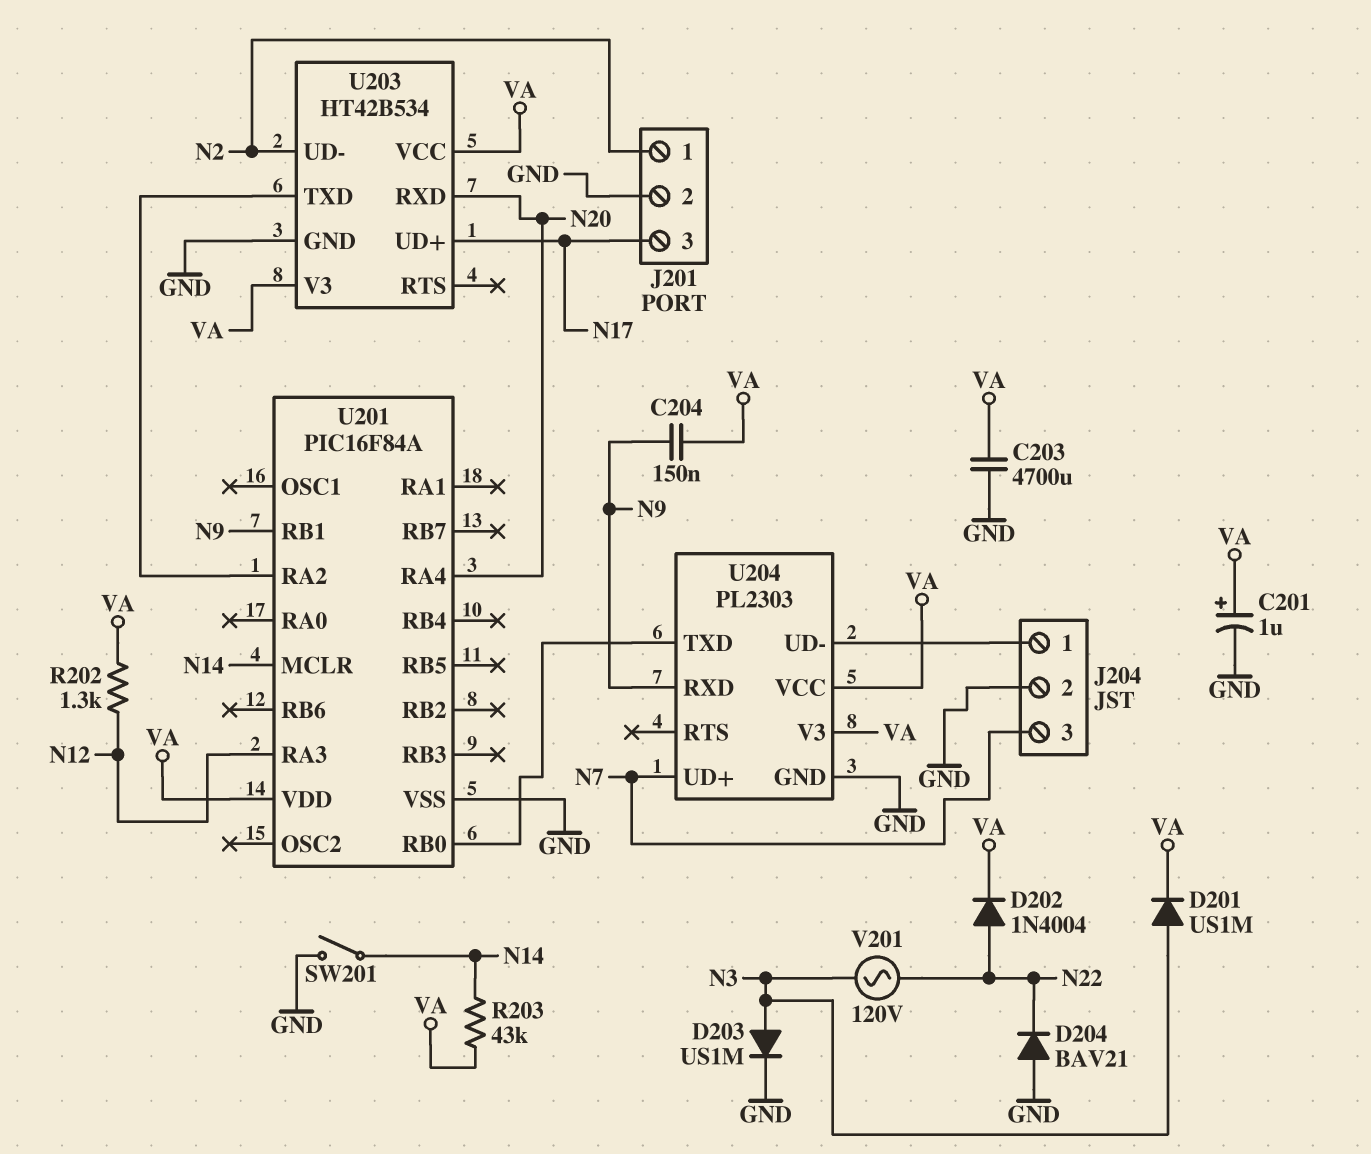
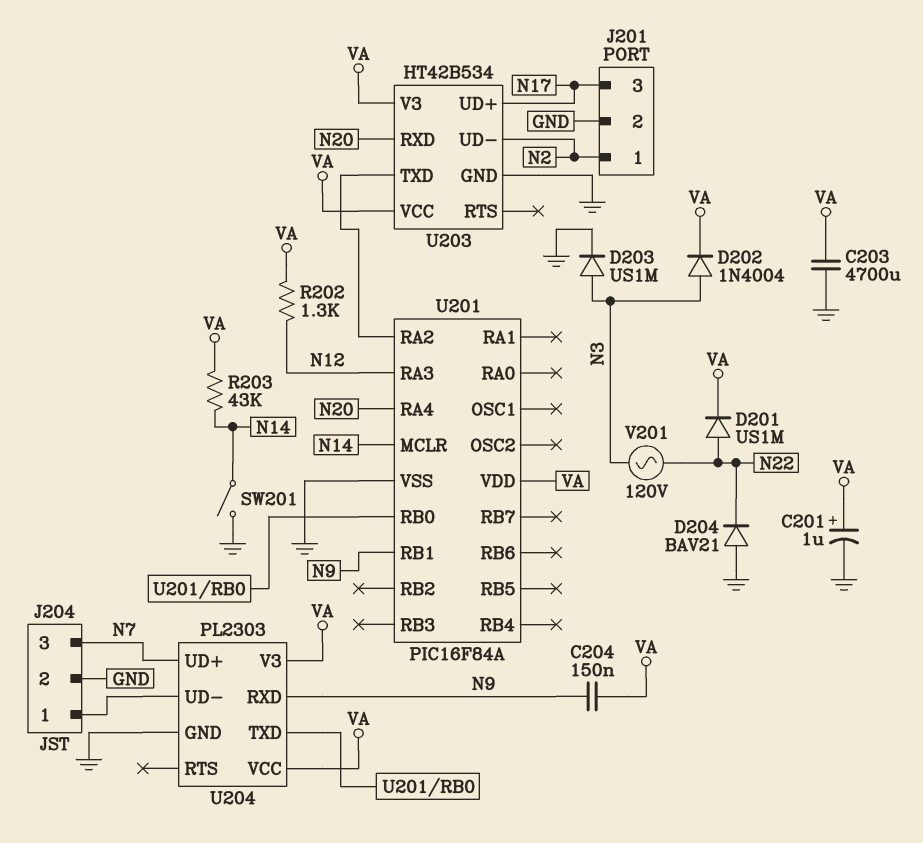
D201: diode US1M (A N3, K VA) -> diode US1M (A N22, K VA)
D202: diode 1N4004 (A N22, K VA) -> diode 1N4004 (A N3, K VA)

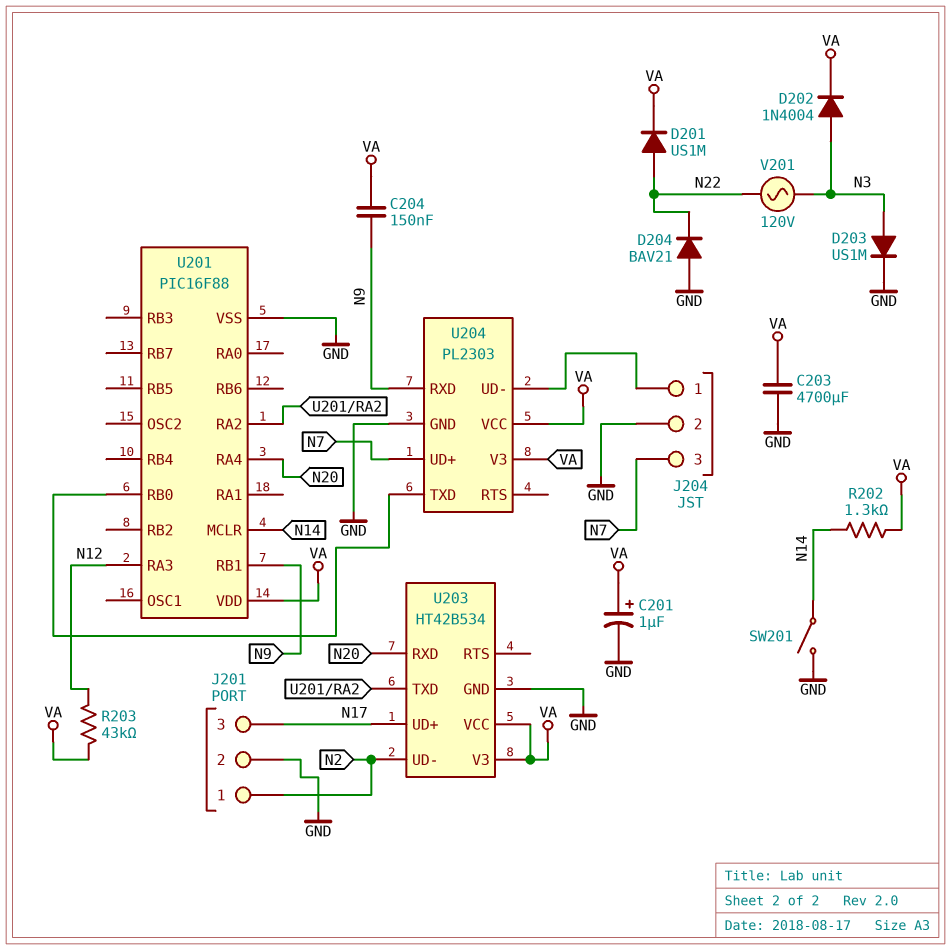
R202: 1.3k (N12, VA) -> 1.3k (N14, VA)
R203: 43k (N14, VA) -> 43k (N12, VA)
U201: PIC16F84A -> PIC16F88

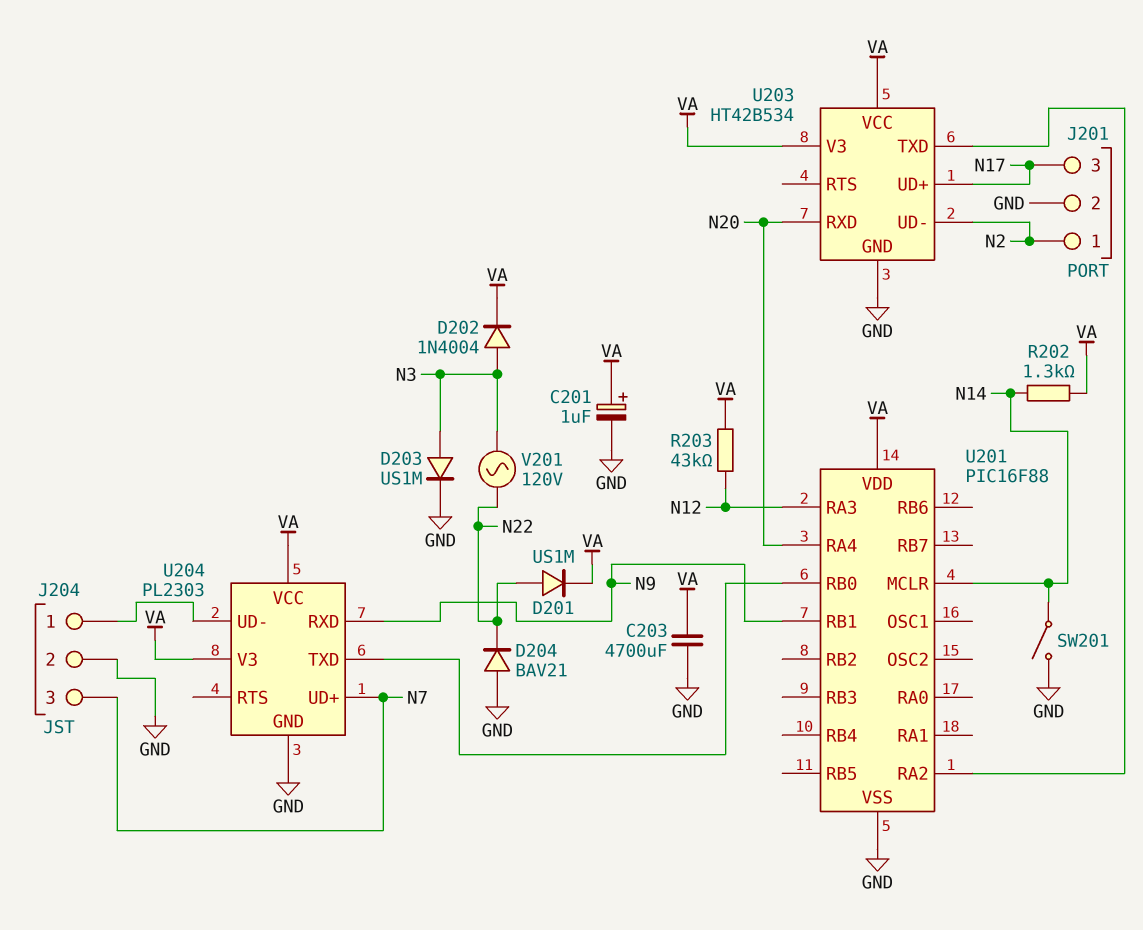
C204: 150nF (N9, VA) -> none

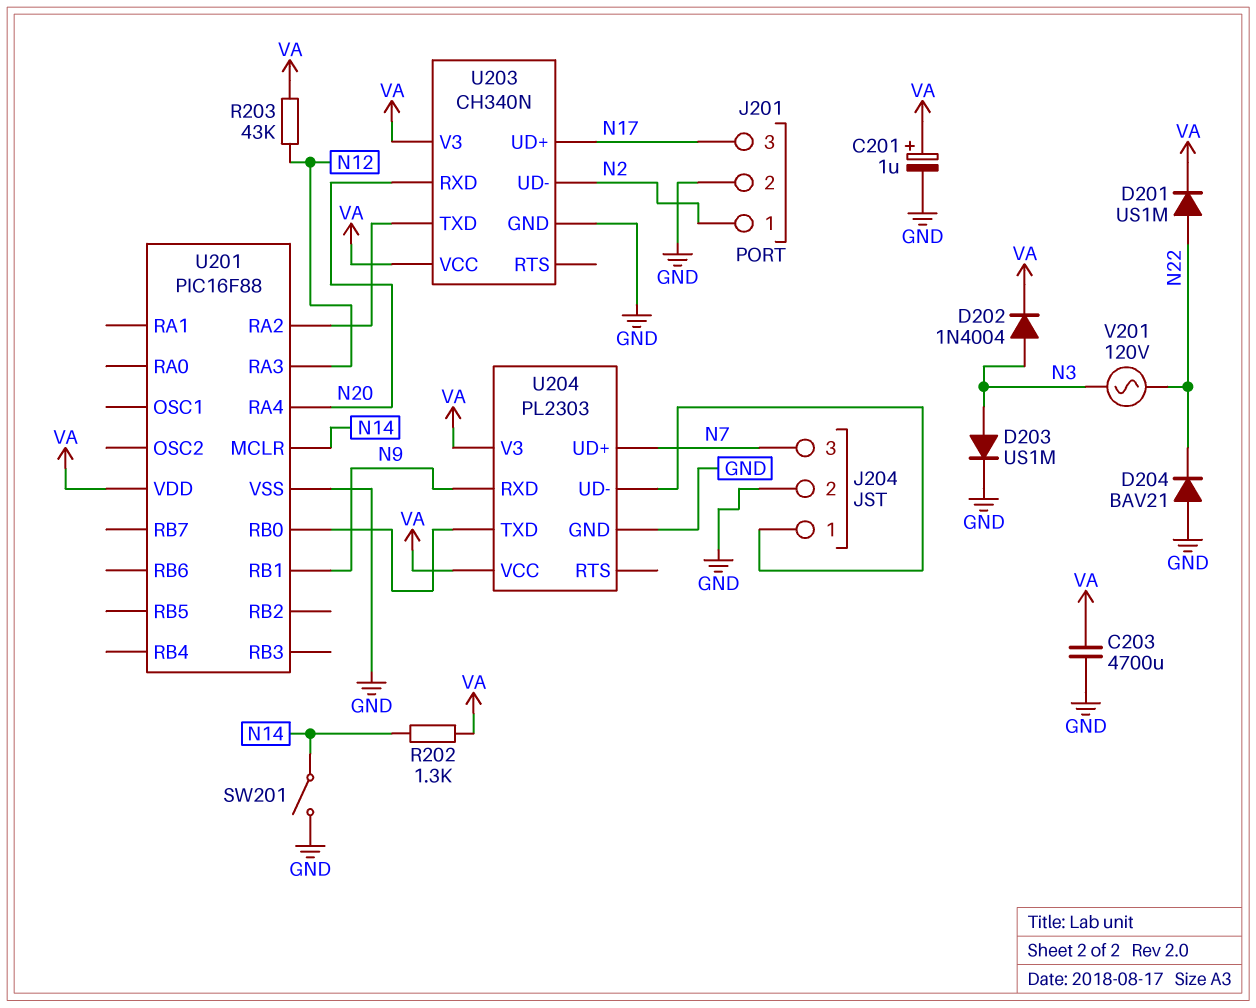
U203: HT42B534 -> CH340N

